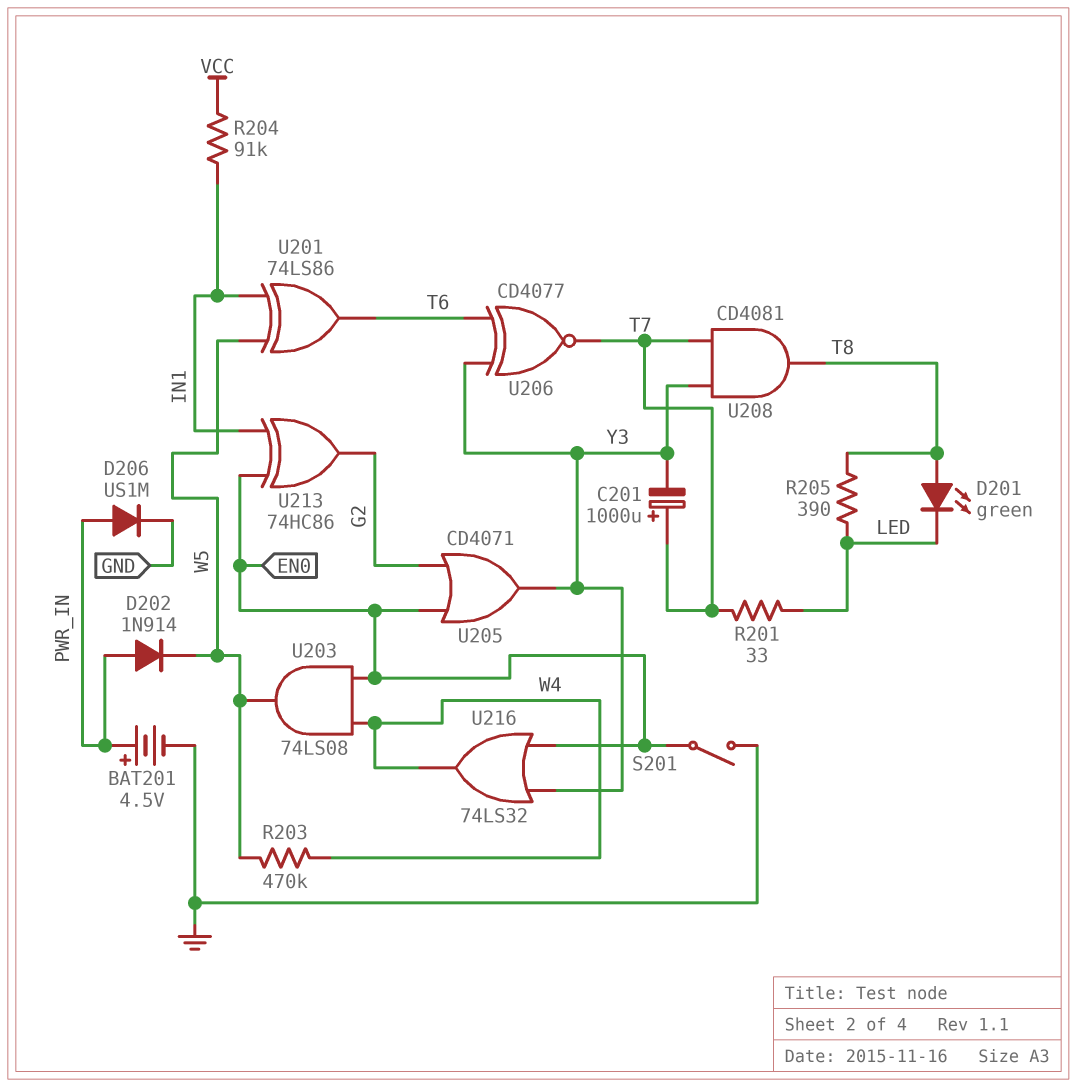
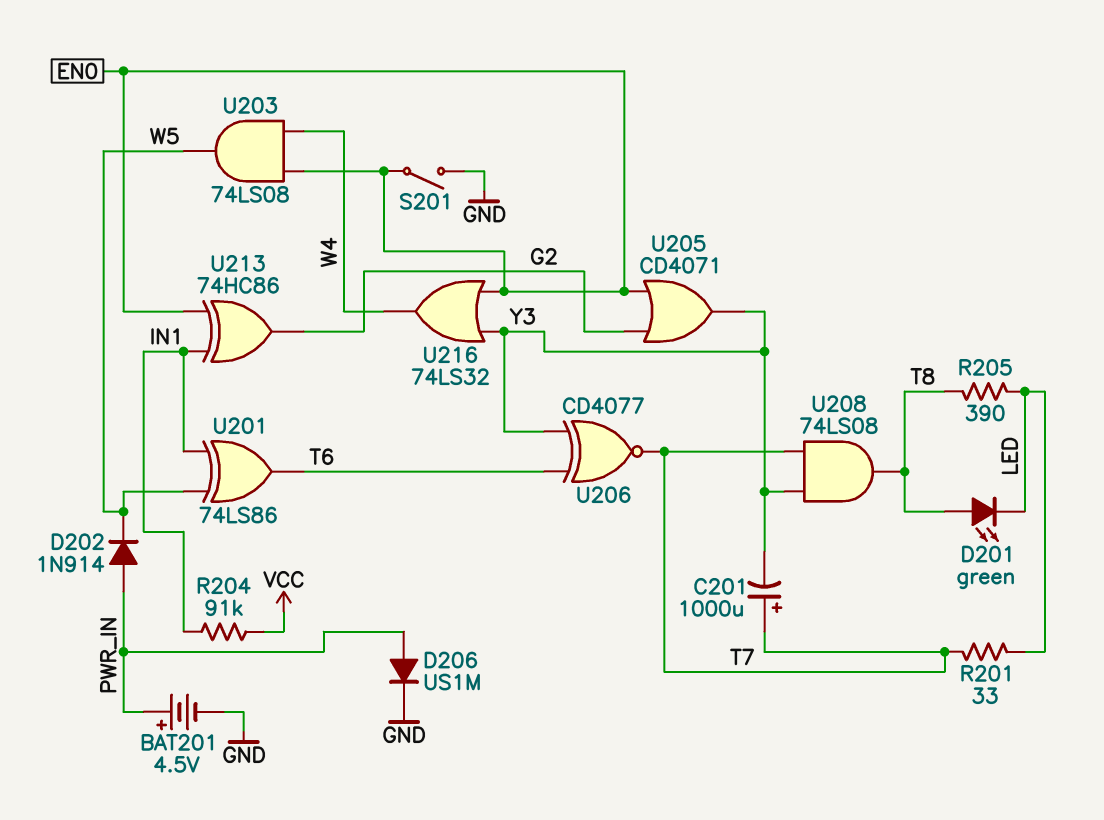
R203: 470k (W4, W5) -> none
U208: AND CD4081 (in T7, in Y3, out T8) -> AND 74LS08 (in T7, in Y3, out T8)

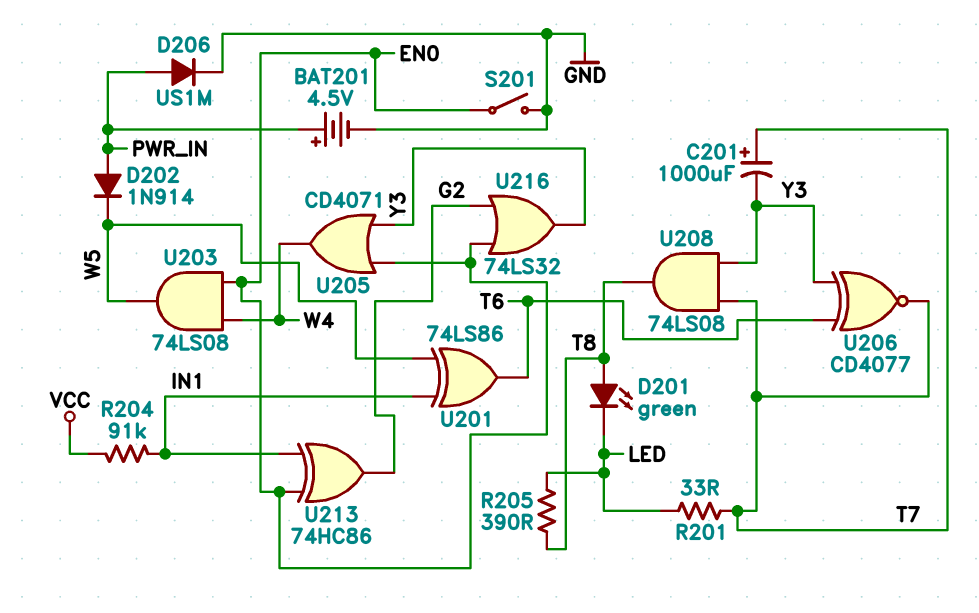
U205: OR CD4071 (in EN0, in G2, out Y3) -> OR CD4071 (in EN0, in Y3, out W4)
U216: OR 74LS32 (in EN0, in Y3, out W4) -> OR 74LS32 (in EN0, in G2, out Y3)

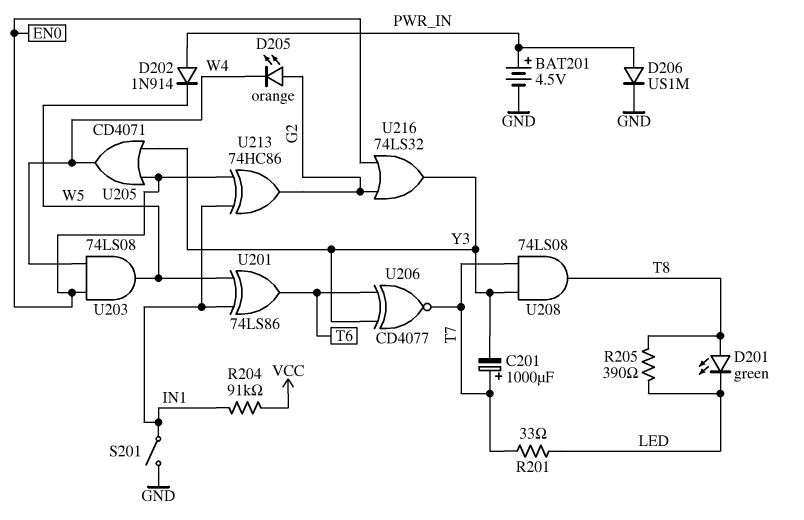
D205: none -> LED orange (A G2, K W4)
S201: switch (EN0, GND) -> switch (GND, IN1)

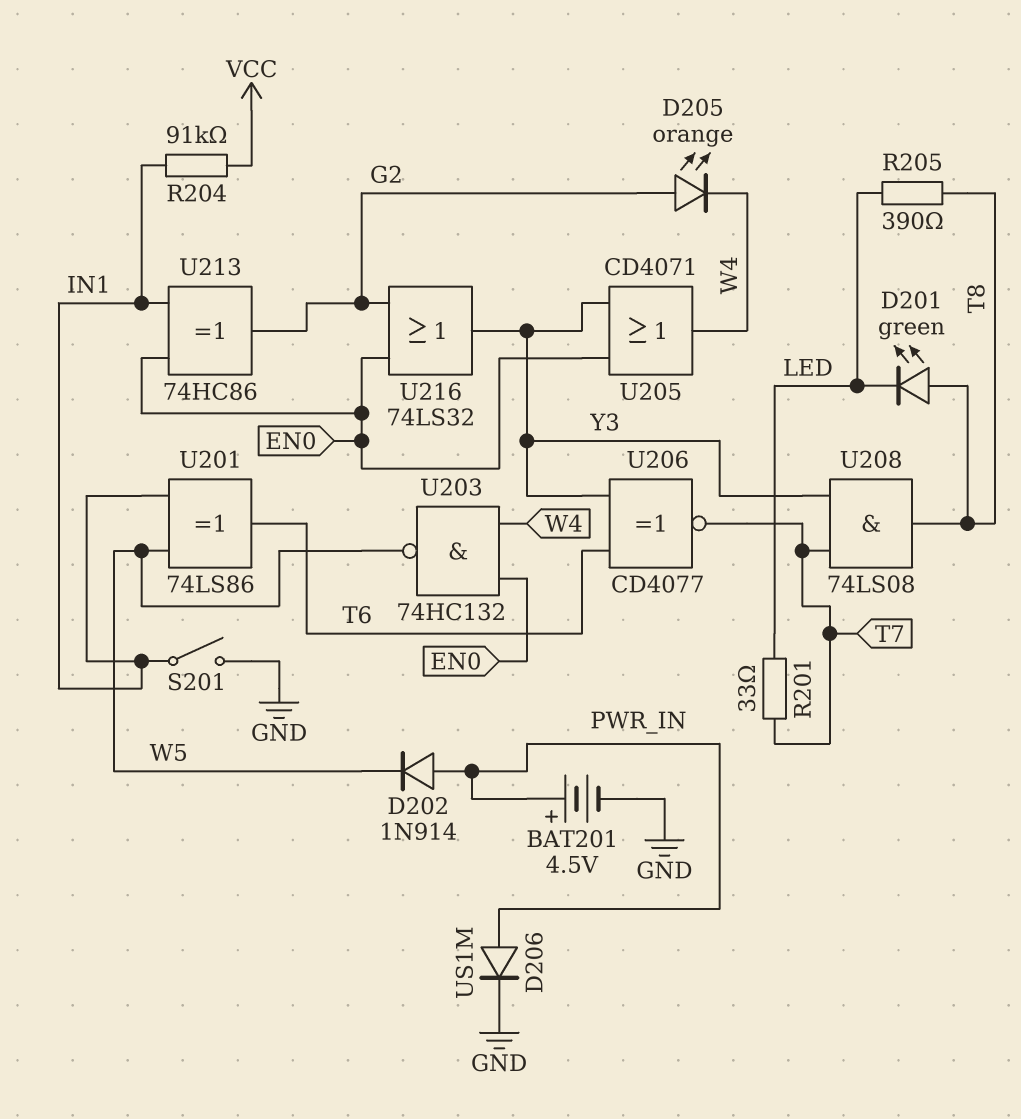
C201: 1000uF (plus T7, minus Y3) -> none
U203: AND 74LS08 (in EN0, in W4, out W5) -> NAND 74HC132 (in EN0, in W4, out W5)

